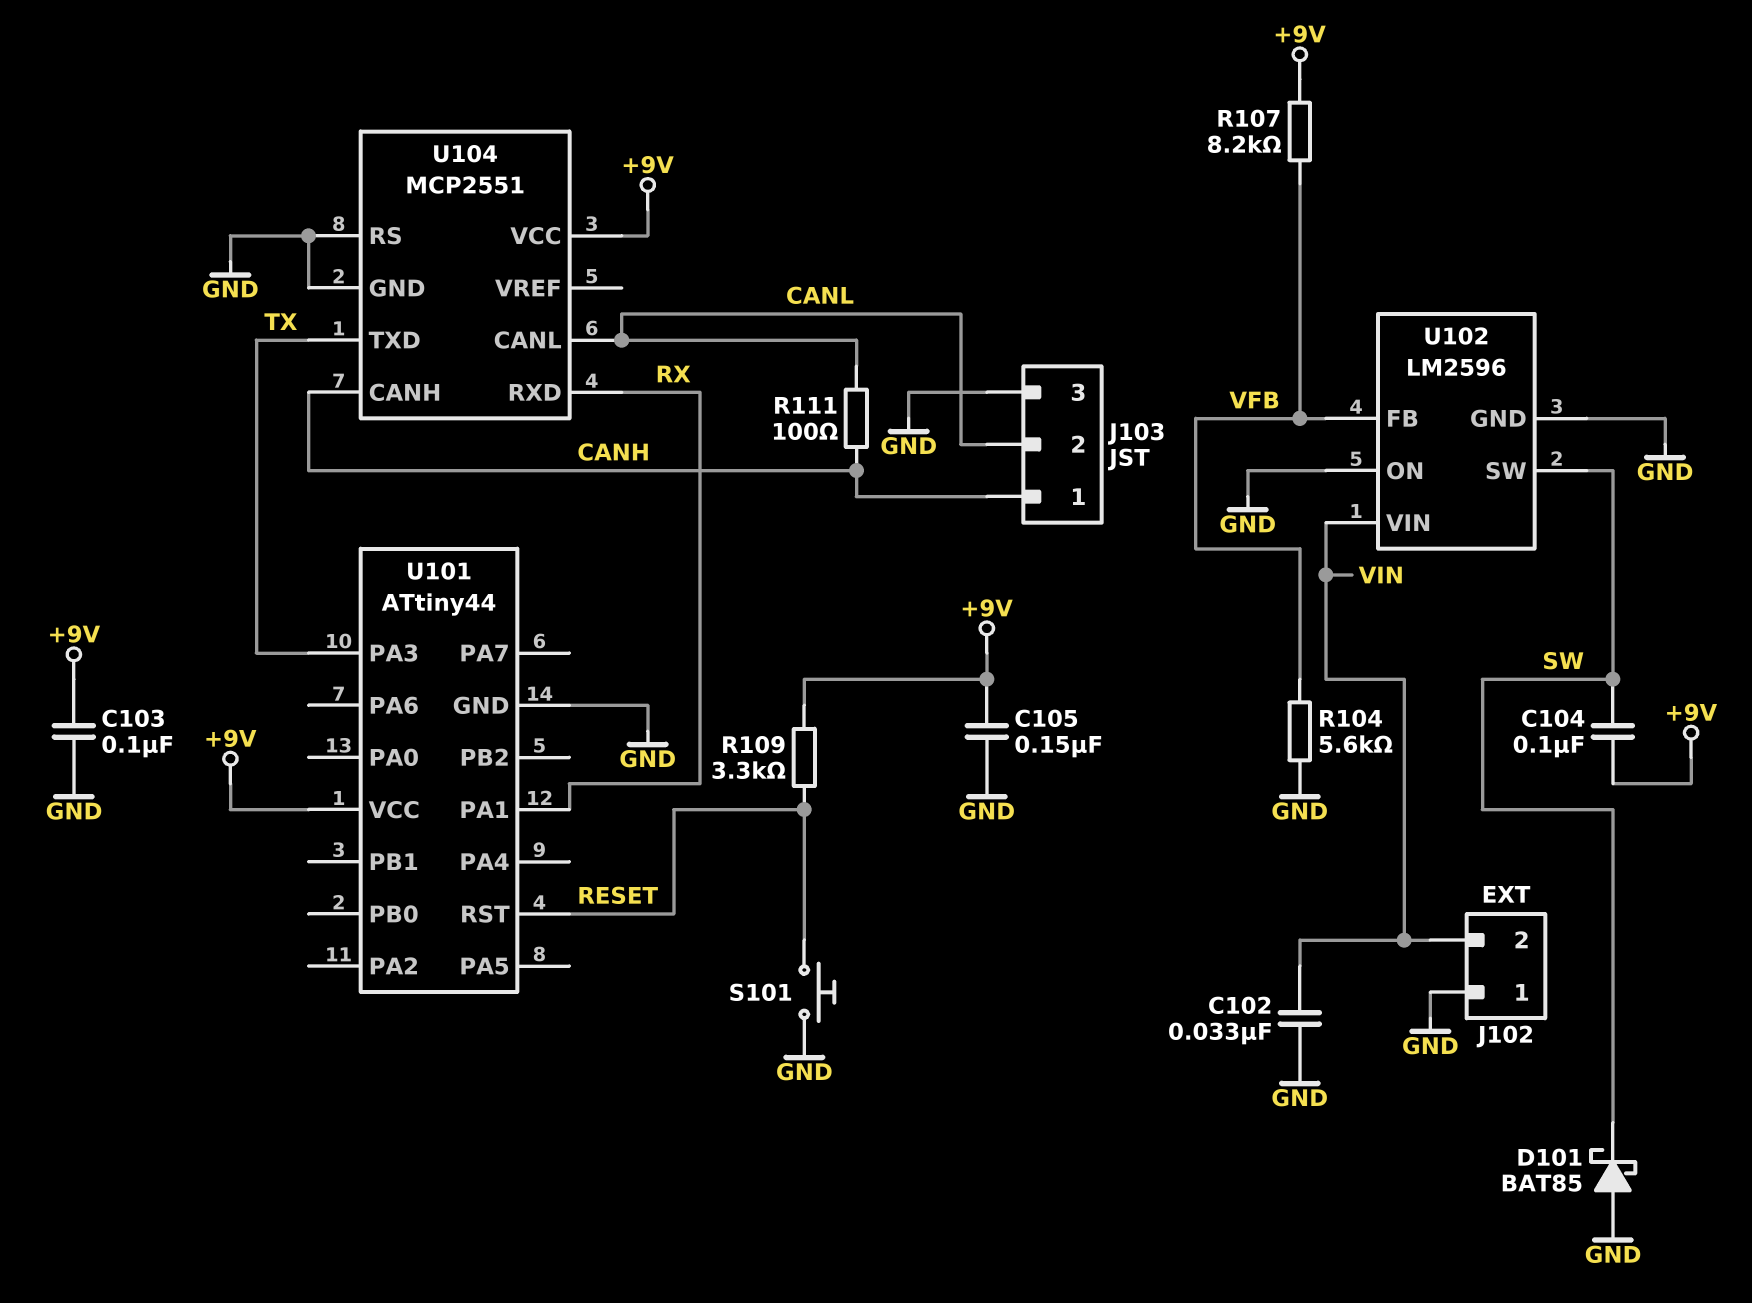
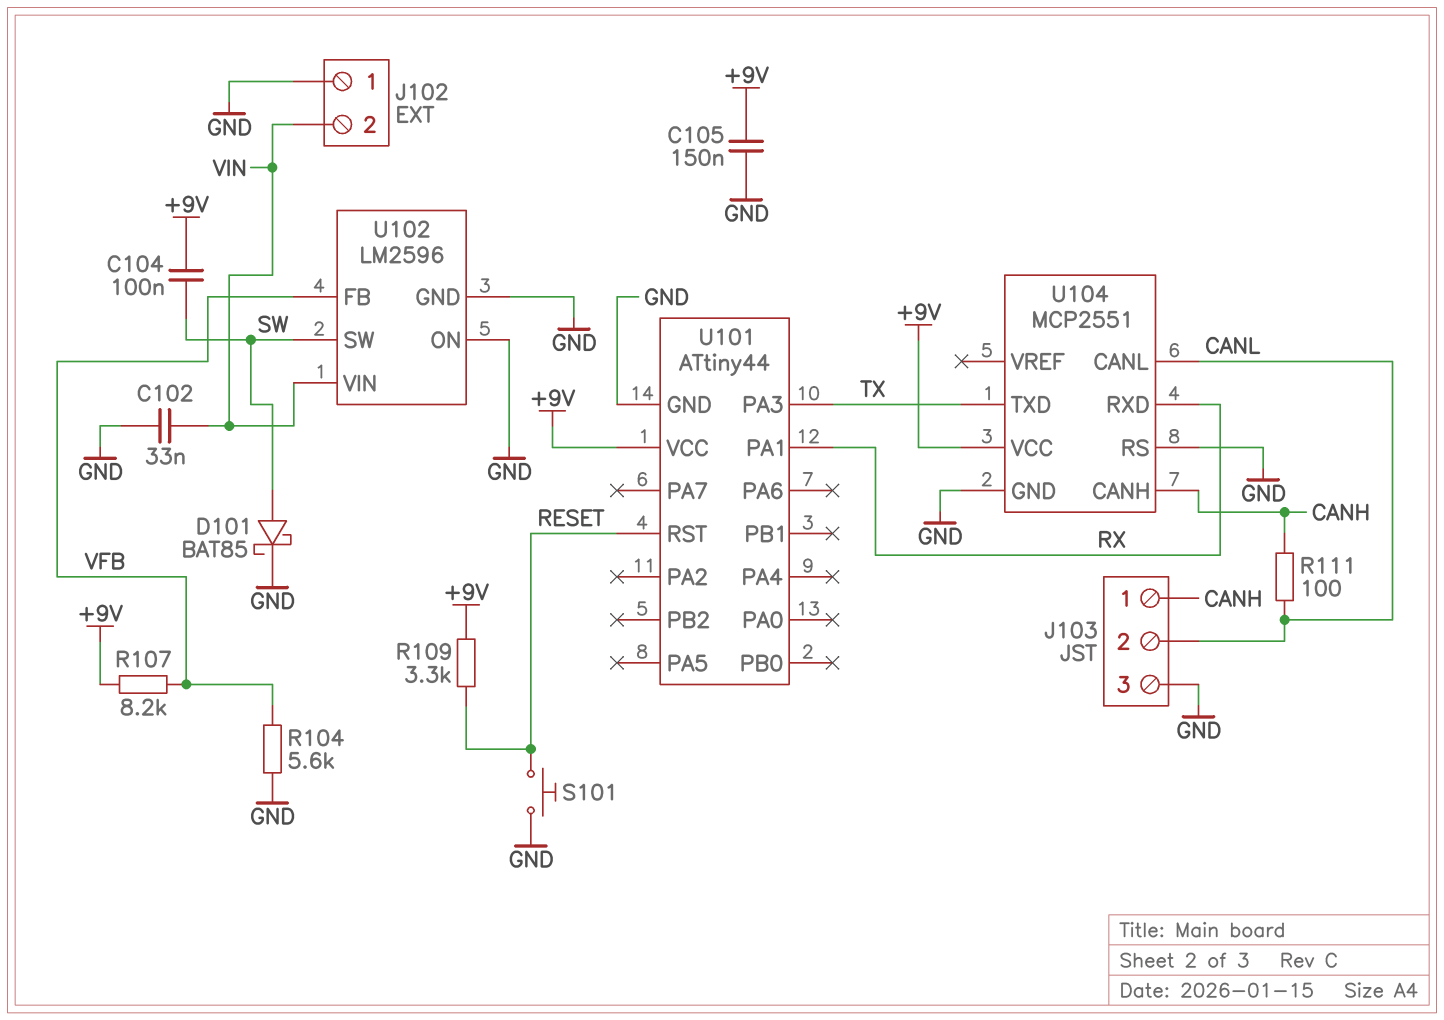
C103: 100nF (+9V, GND) -> none
D101: schottky BAT85 (A GND, K SW) -> schottky BAT85 (A SW, K GND)

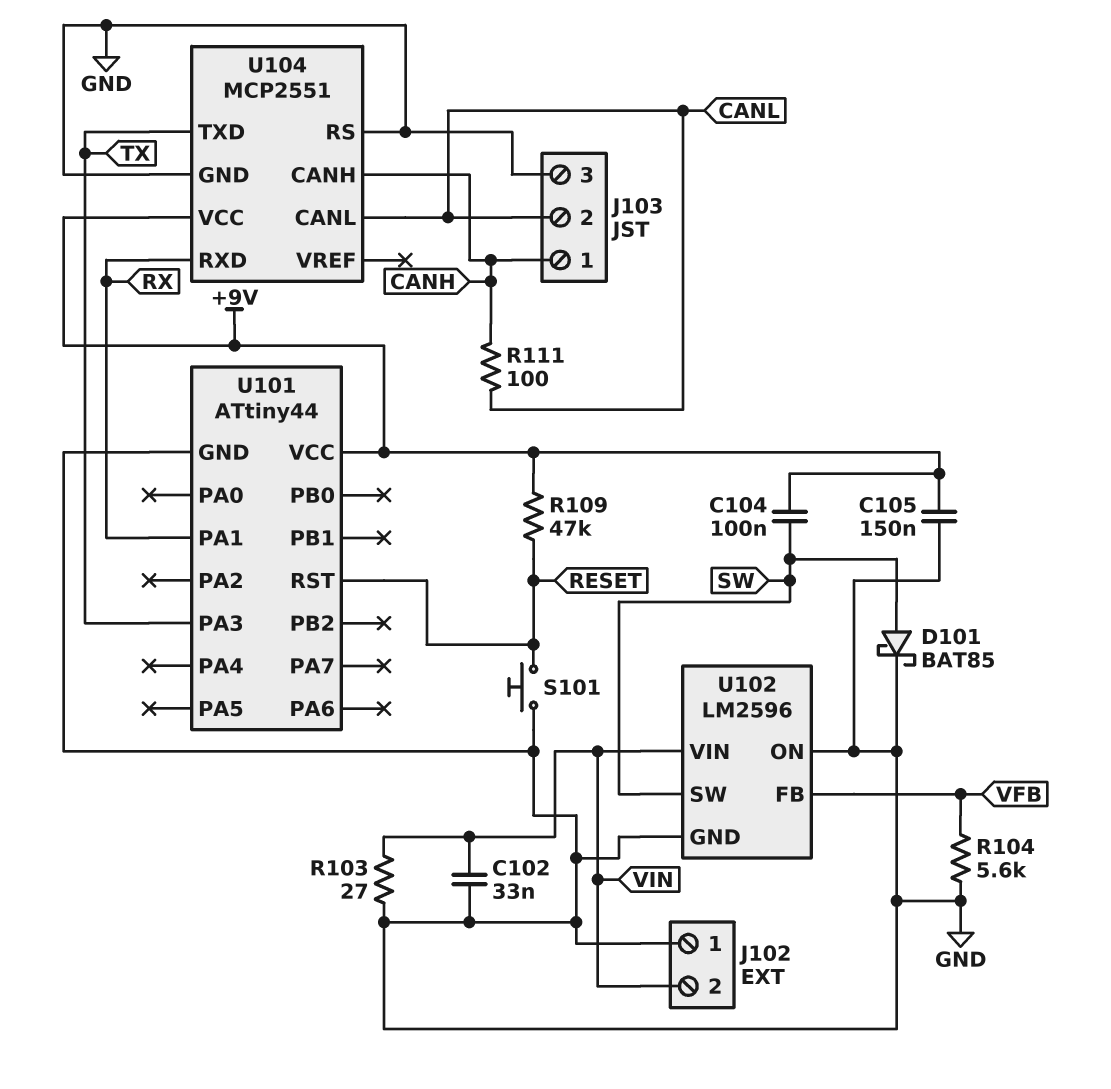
R103: none -> 27 (GND, VIN)
R107: 8.2k (+9V, VFB) -> none
R109: 3.3k (+9V, RESET) -> 47k (+9V, RESET)

